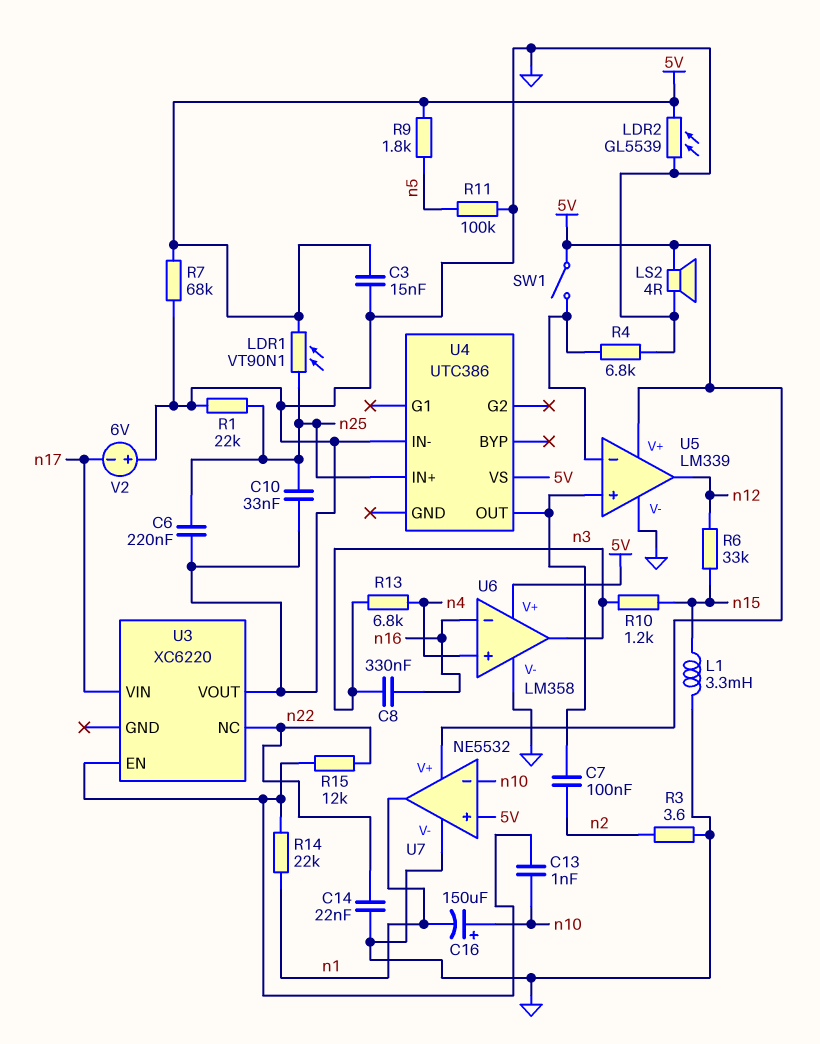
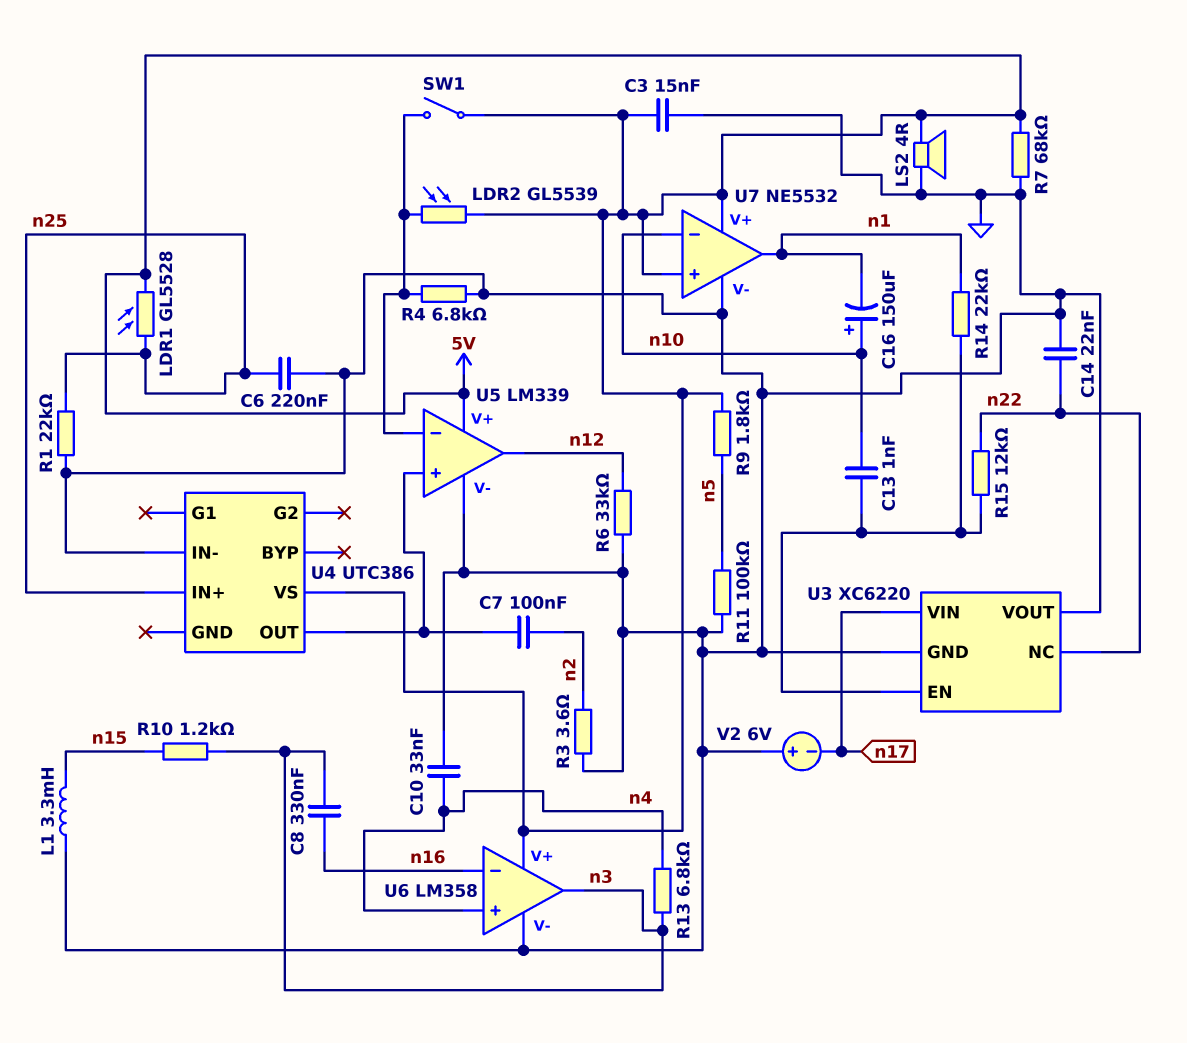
C10: 33nF (GND, n25) -> 33nF (GND, n4)
LDR1: VT90N1 (5V, n25) -> GL5528 (5V, n25)
LDR2: GL5539 (5V, GND) -> GL5539 (5V, U5/in-)
R6: 33k (n12, n15) -> 33k (GND, n12)
U3 pin GND: none -> GND

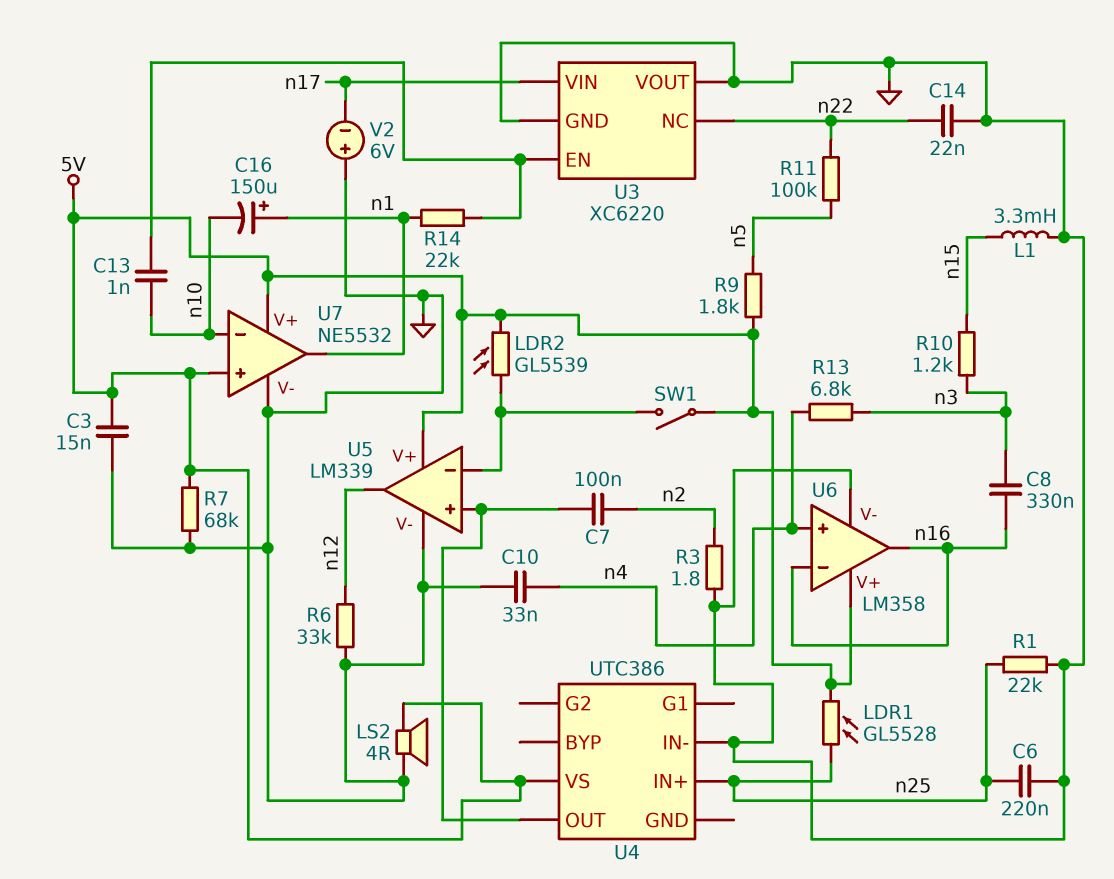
C16: 150uF (plus n10, minus n1) -> 150uF (plus n1, minus n10)
R3: 3.6 (GND, n2) -> 1.8 (GND, n2)
R4: 6.8k (GND, U5/in-) -> none
R11: 100k (GND, n5) -> 100k (n5, n22)
R15: 12k (U3/EN, n22) -> none
U6 pin out: n3 -> n16

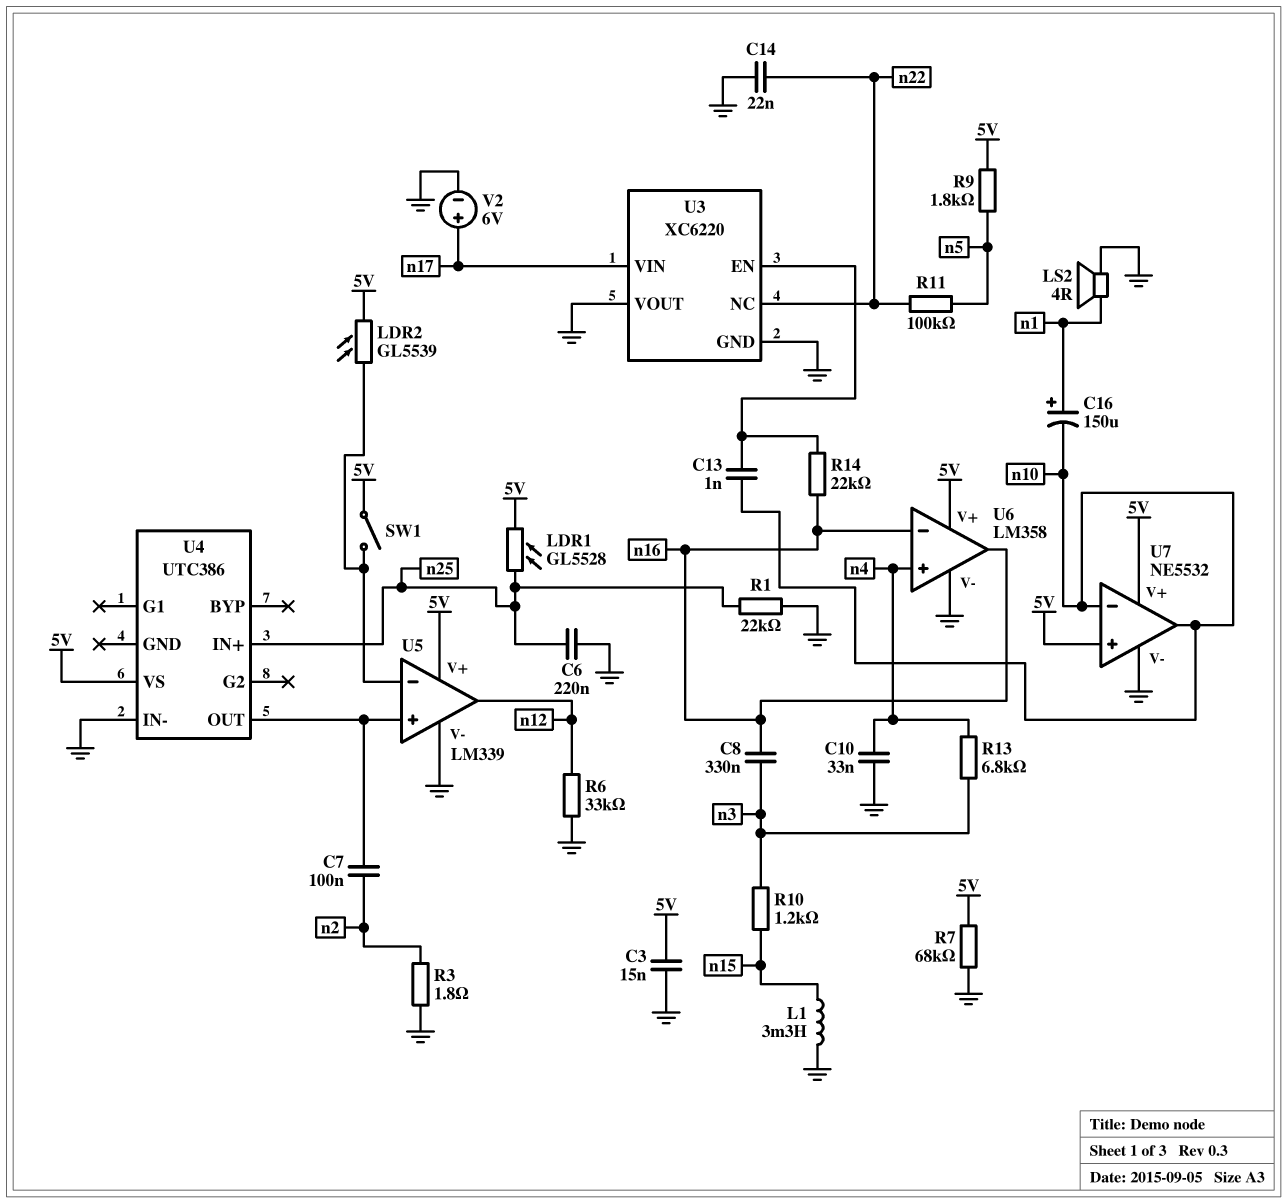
LS2: speaker 4R (5V, GND) -> speaker 4R (GND, n1)
R14: 22k (U3/EN, n1) -> 22k (U3/EN, n16)
U7 pin out: n1 -> n10
V2: 6V (plus GND, minus n17) -> 6V (plus n17, minus GND)

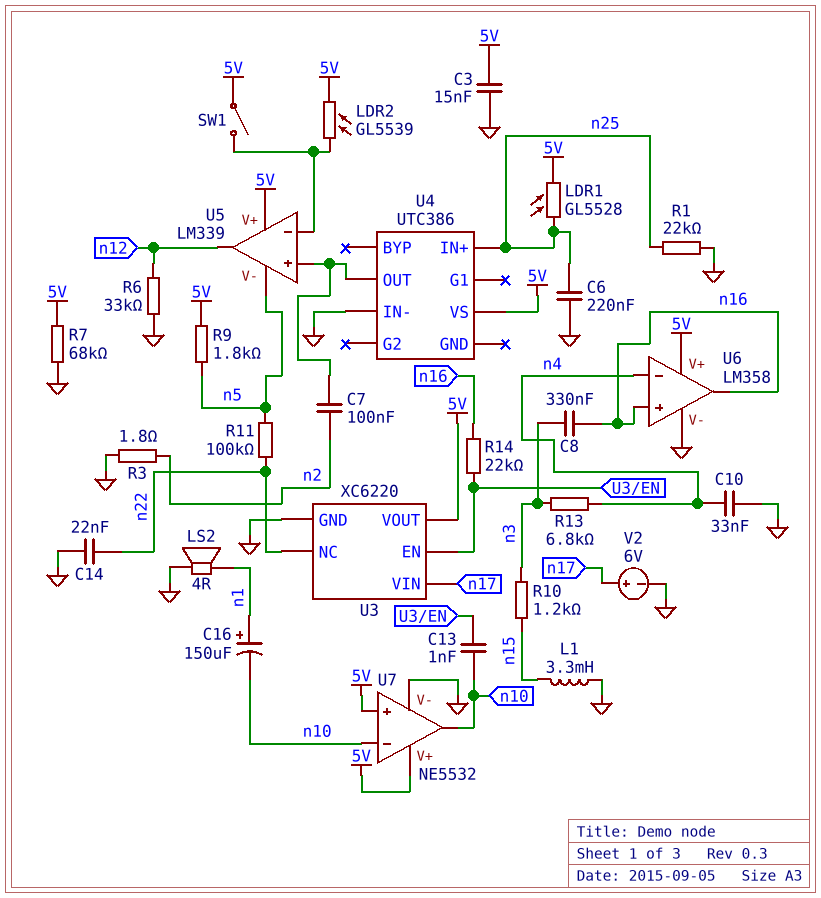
U3 pin VOUT: GND -> 5V
U5 pin V-: GND -> n5
U6 pin in+: n4 -> n16
U6 pin in-: n16 -> n4

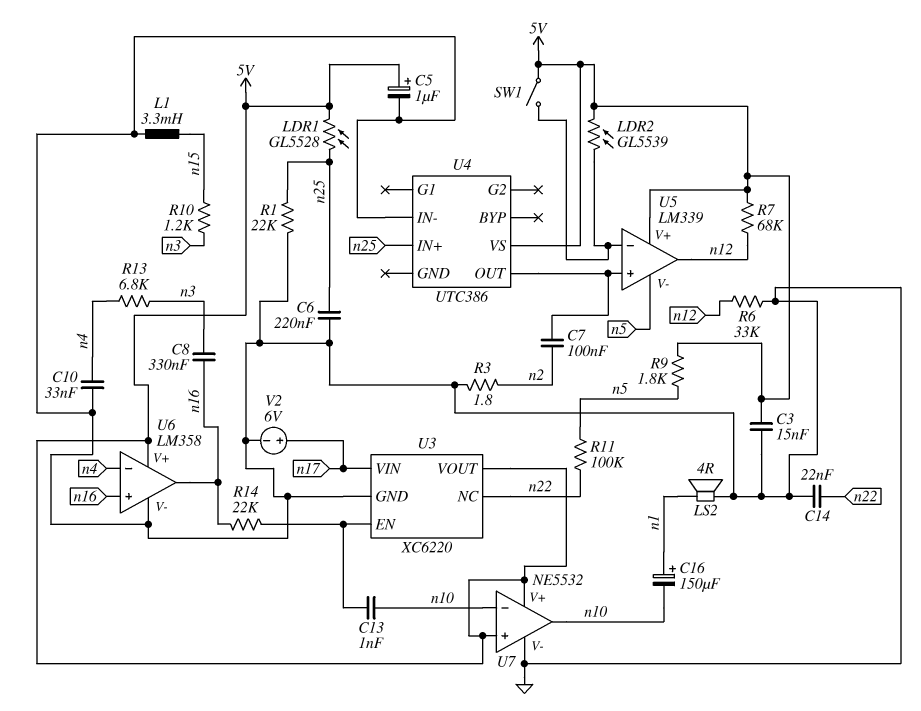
C5: none -> 1uF (plus 5V, minus GND)
R7: 68k (5V, GND) -> 68k (5V, n12)

